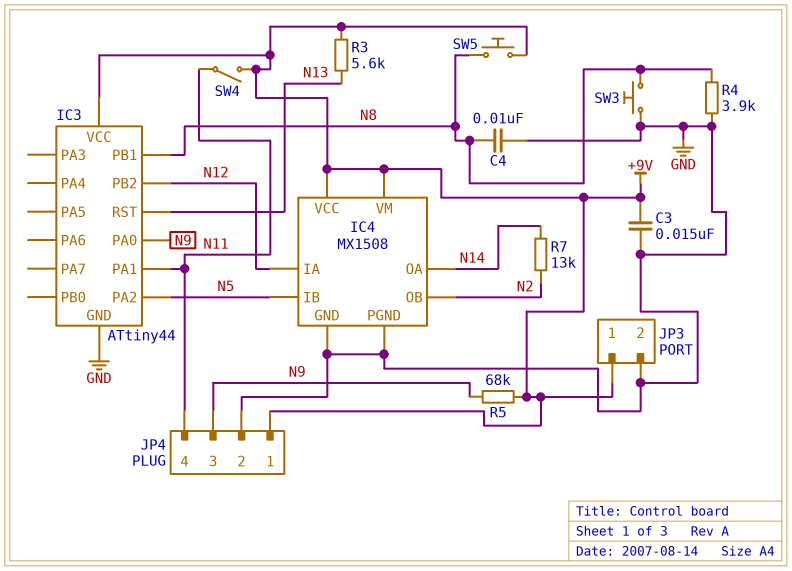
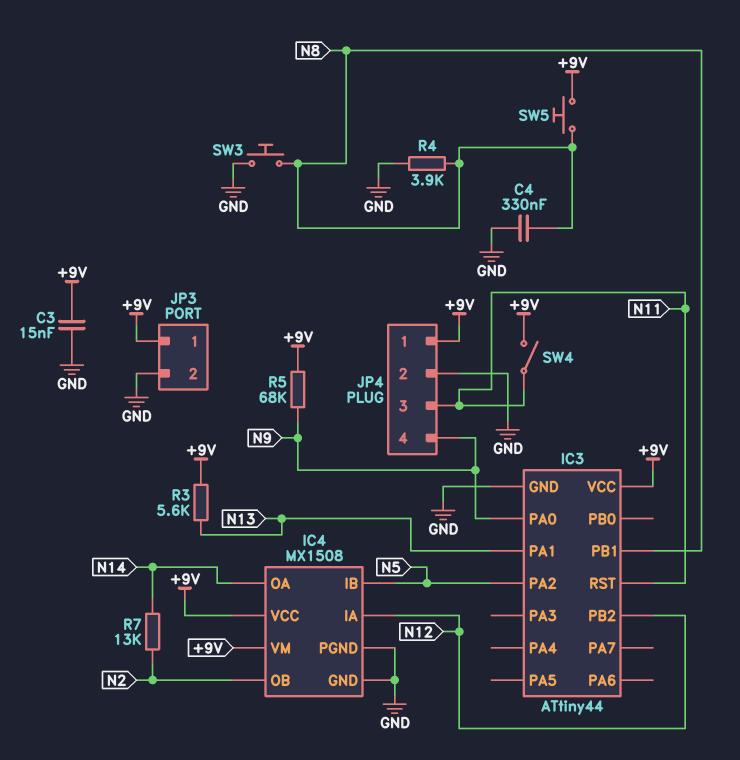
C4: 10nF (GND, N8) -> 330nF (GND, N8)
IC3 pin PA1: N11 -> N13
IC3 pin RST: N13 -> N11
JP4 pin 3: N9 -> N11
JP4 pin 4: N11 -> N9

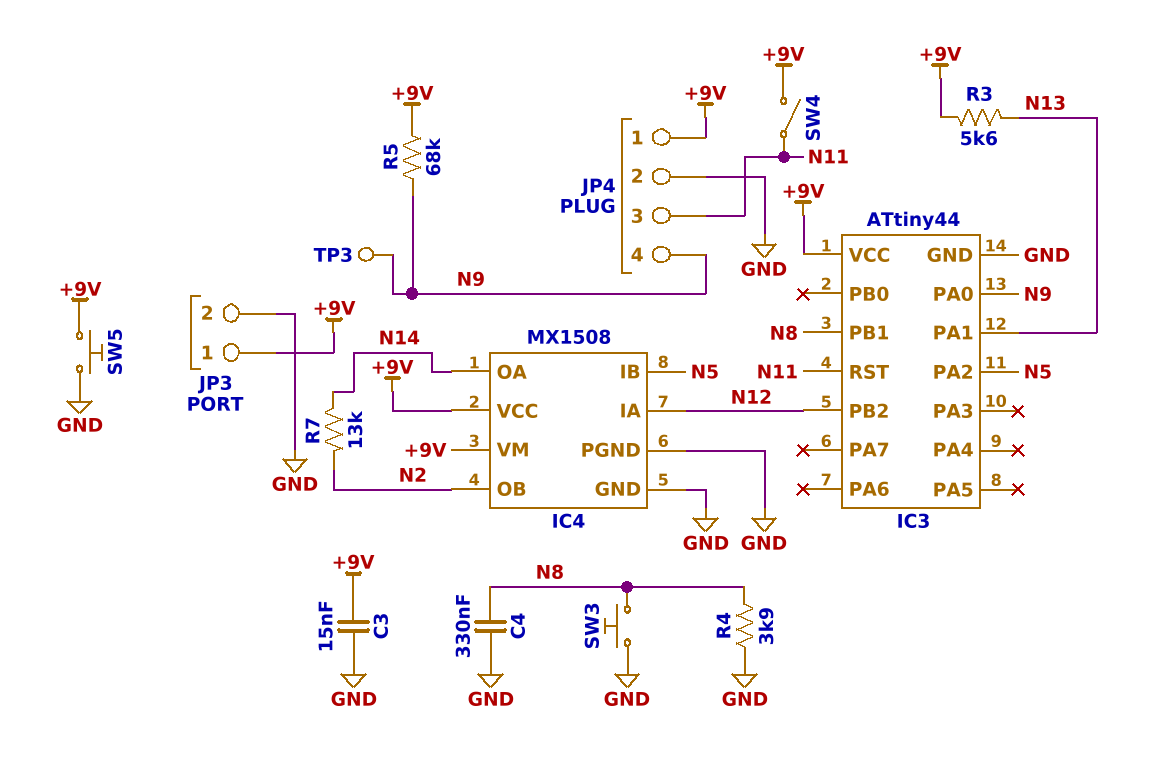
SW5: button (+9V, N8) -> button (+9V, GND)
TP3: none -> test point (N9)

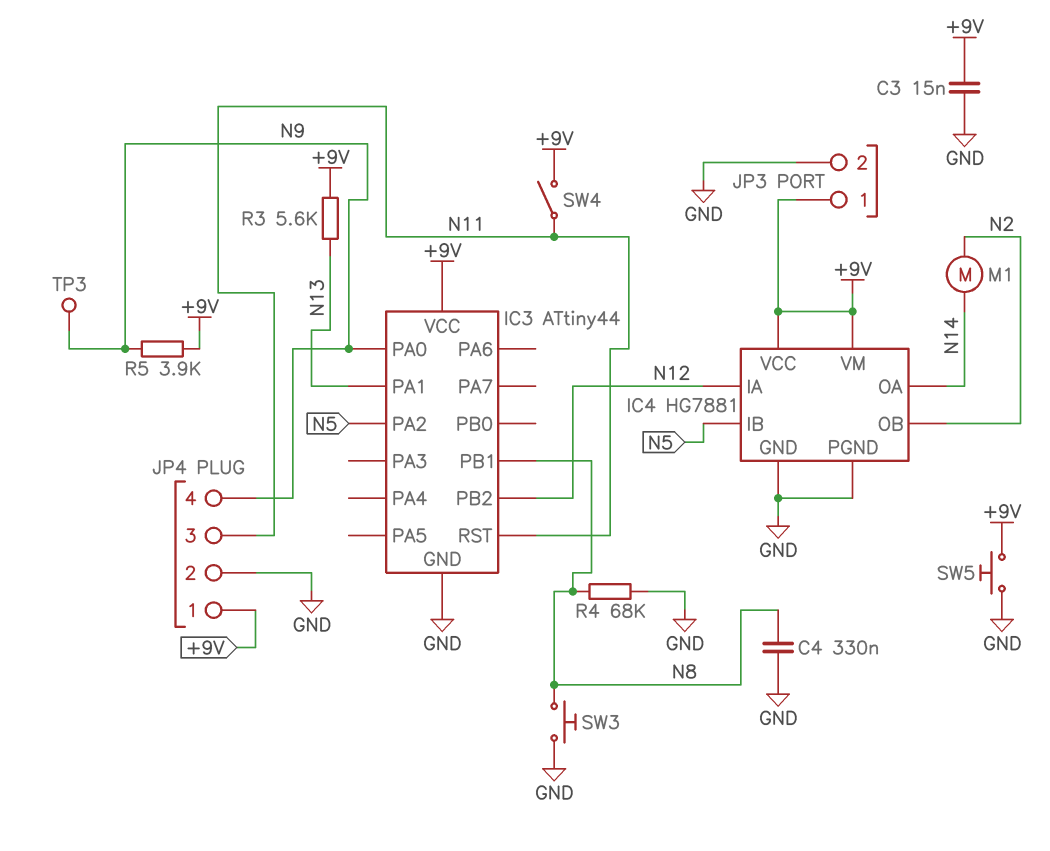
IC4: MX1508 -> HG7881
M1: none -> motor (N2, N14)
R4: 3.9k (GND, N8) -> 68k (GND, N8)
R5: 68k (+9V, N9) -> 3.9k (+9V, N9)
R7: 13k (N2, N14) -> none

